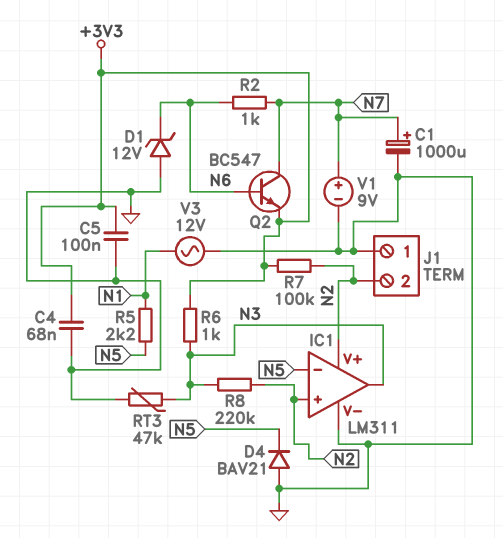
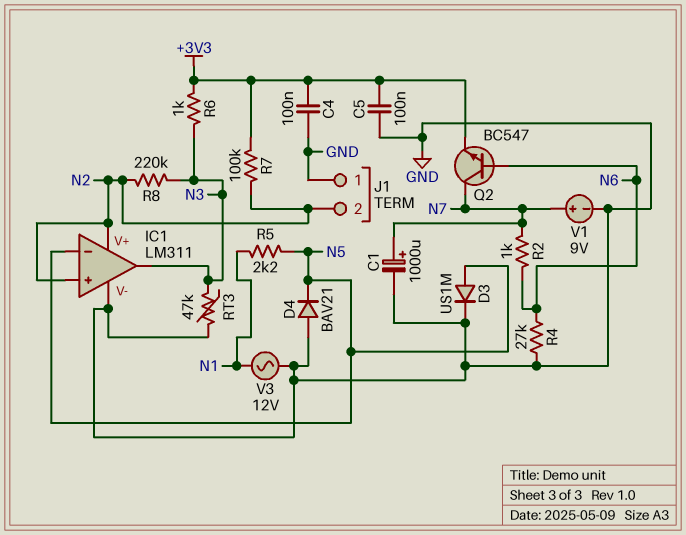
C4: 68nF (+3V3, GND) -> 100nF (+3V3, GND)
D1: zener 12V (A GND, K N6) -> none
D3: none -> diode US1M (A N5, K GND)
R4: none -> 27k (GND, N6)

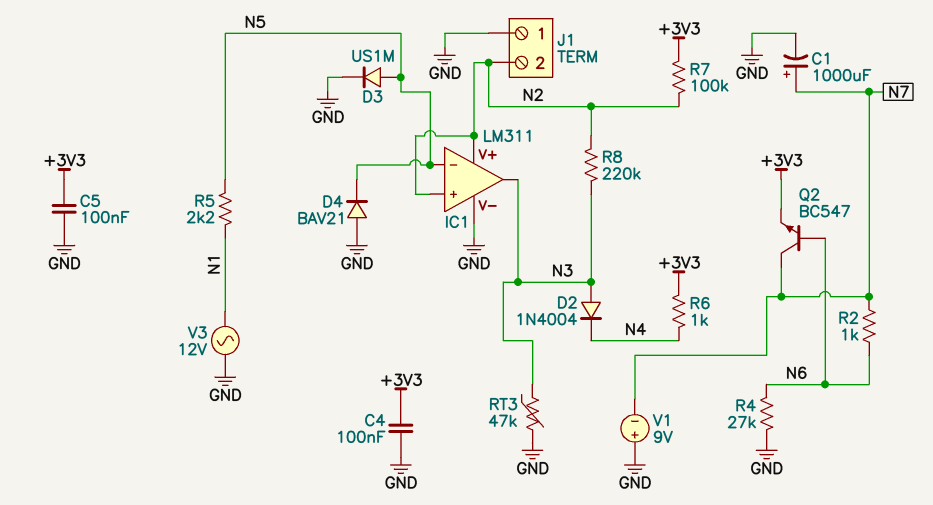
D2: none -> diode 1N4004 (A N3, K N4)
R6: 1k (+3V3, N3) -> 1k (+3V3, N4)
V1: 9V (plus N7, minus GND) -> 9V (plus GND, minus N7)

